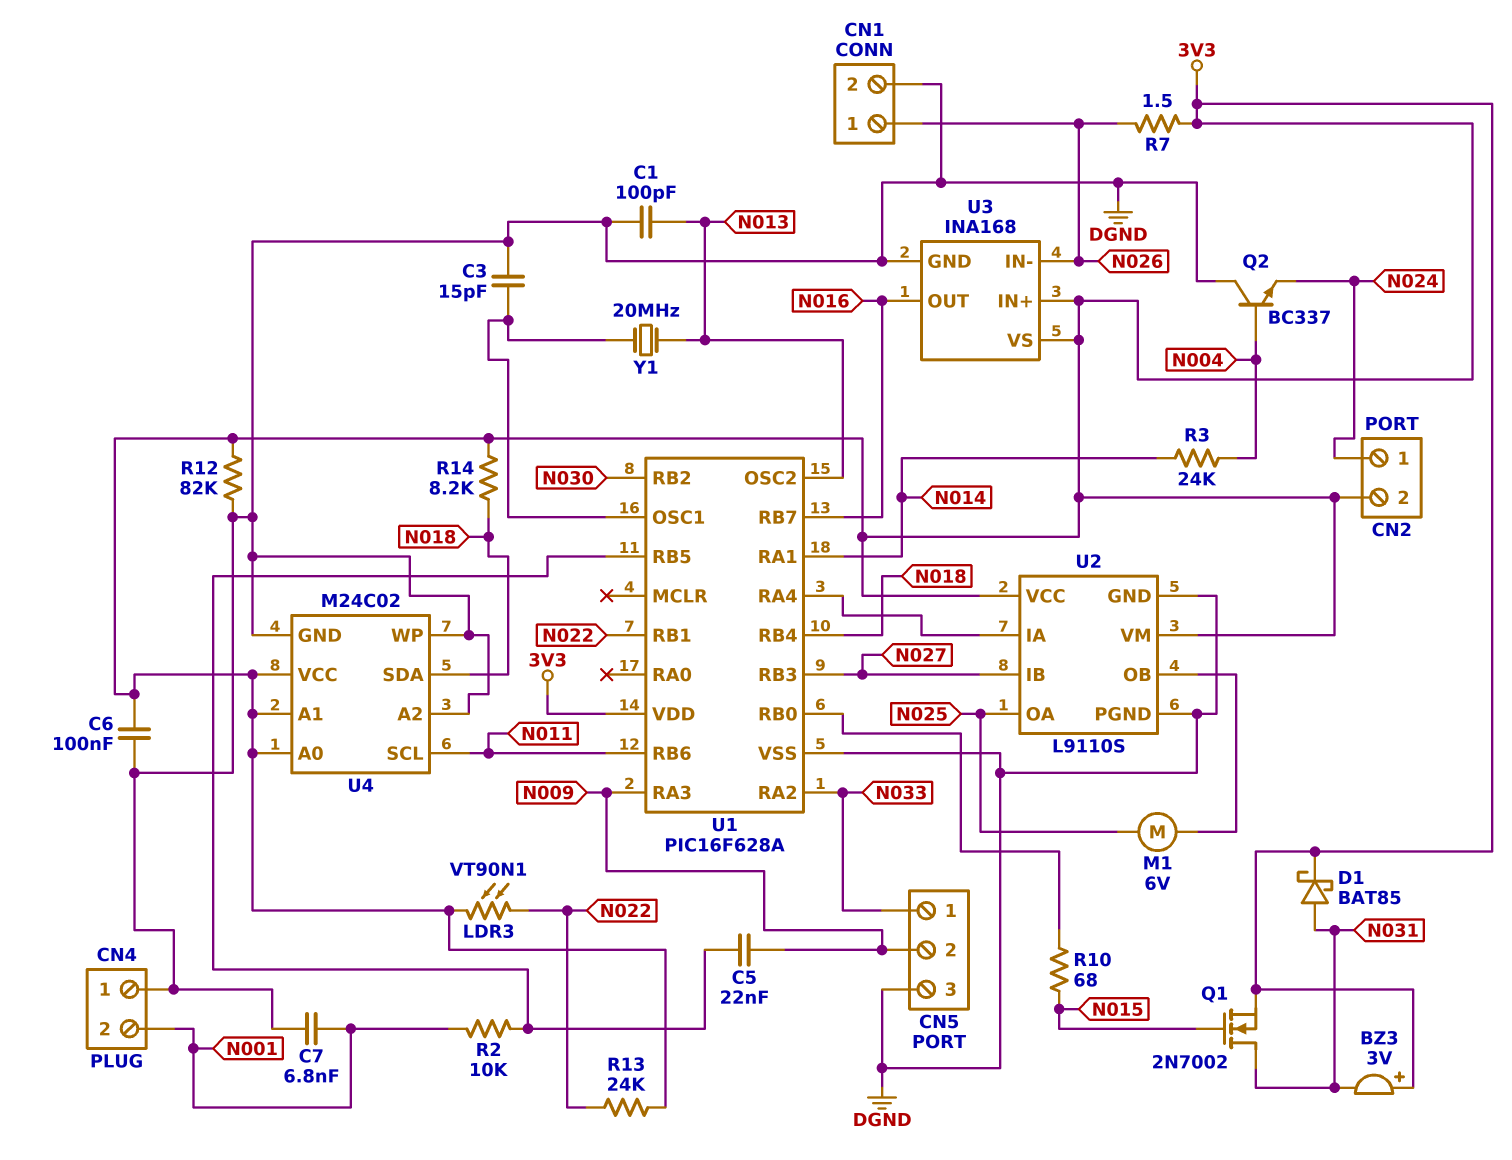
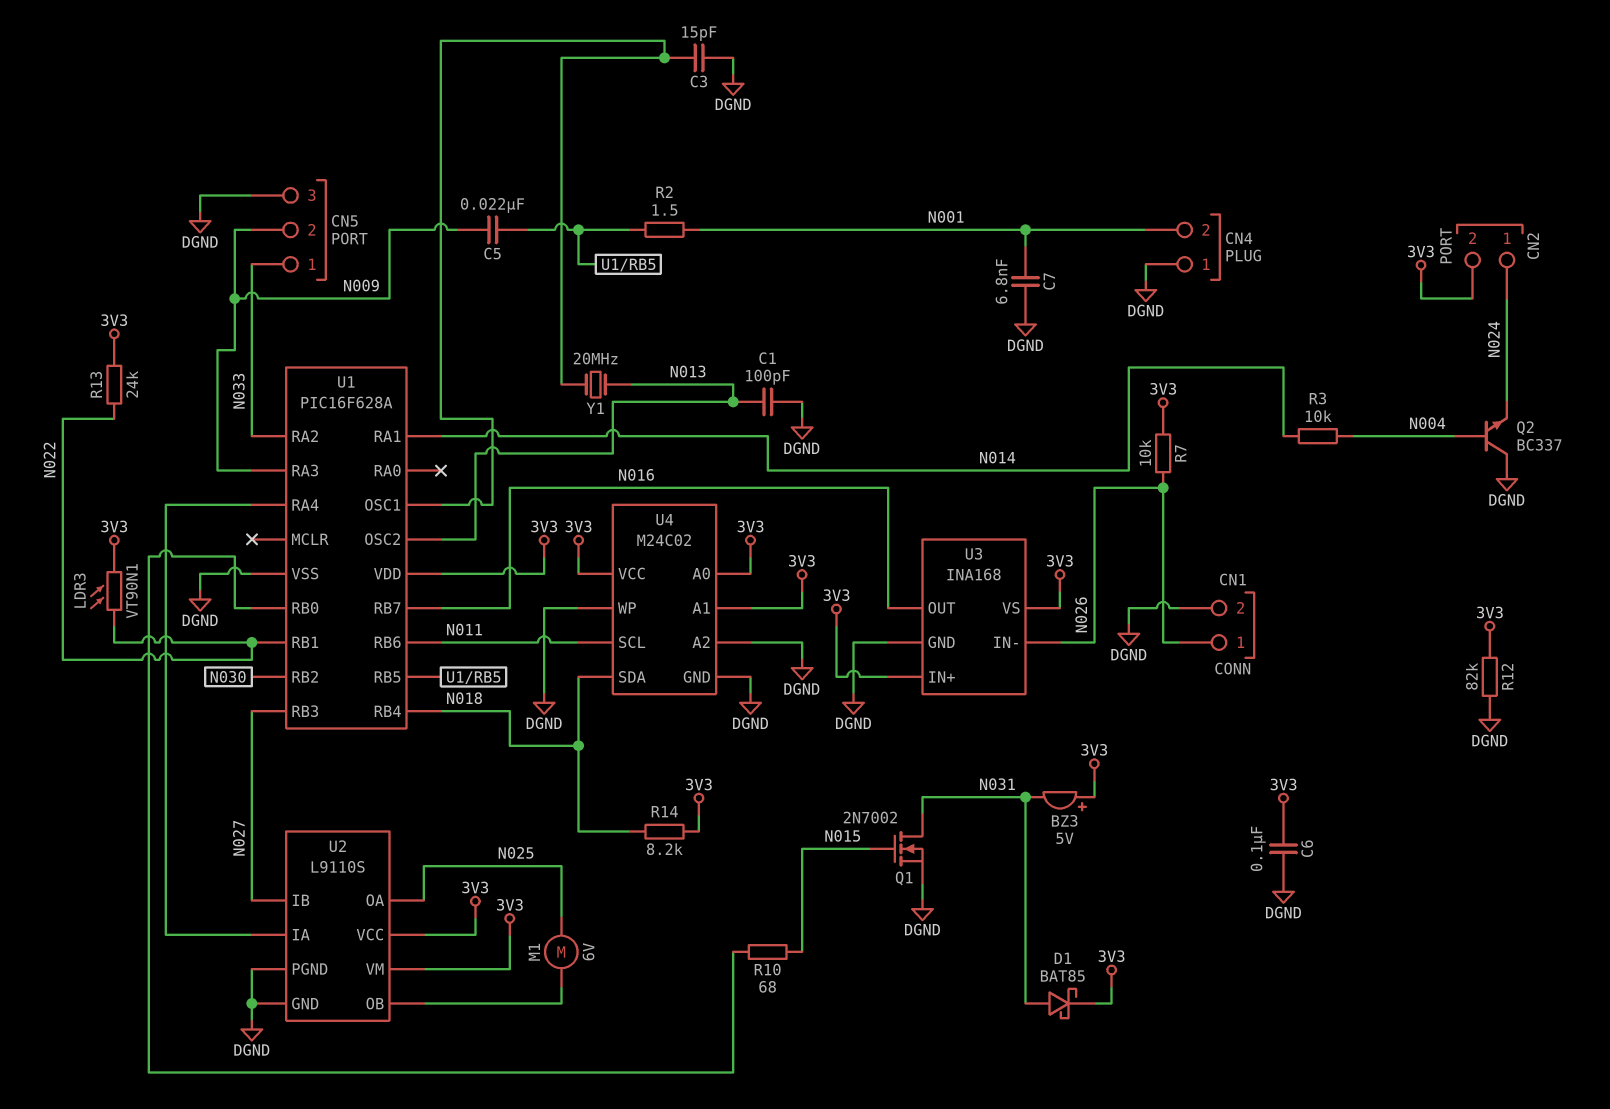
BZ3: buzzer 3V (plus 3V3, minus N031) -> buzzer 5V (plus 3V3, minus N031)
Q1: NMOS 2N7002 (G N015, D N031, S 3V3) -> NMOS 2N7002 (G N015, D N031, S DGND)
R2: 10k (N001, U1/RB5) -> 1.5 (N001, U1/RB5)
R3: 24k (N004, N014) -> 10k (N004, N014)
R7: 1.5 (3V3, N026) -> 10k (3V3, N026)

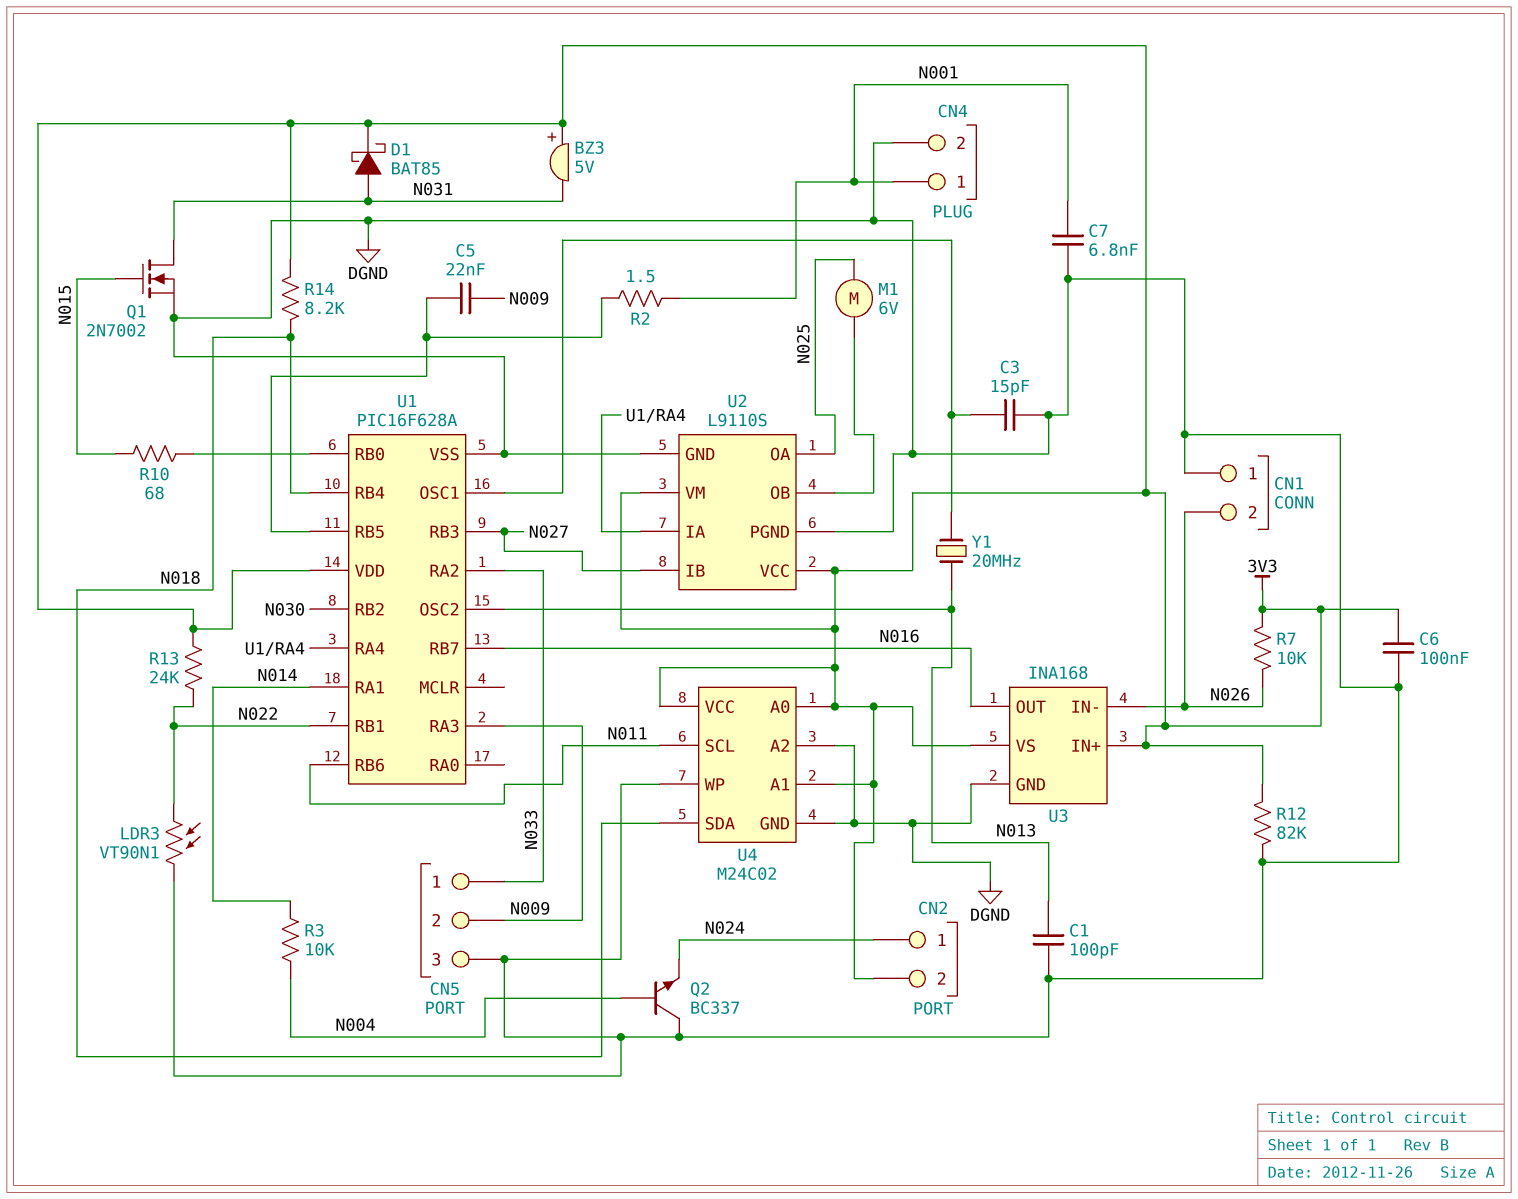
CN1 pin 1: N026 -> DGND
CN1 pin 2: DGND -> N026
CN4 pin 1: DGND -> N001
CN4 pin 2: N001 -> DGND
LDR3: VT90N1 (3V3, N022) -> VT90N1 (DGND, N022)

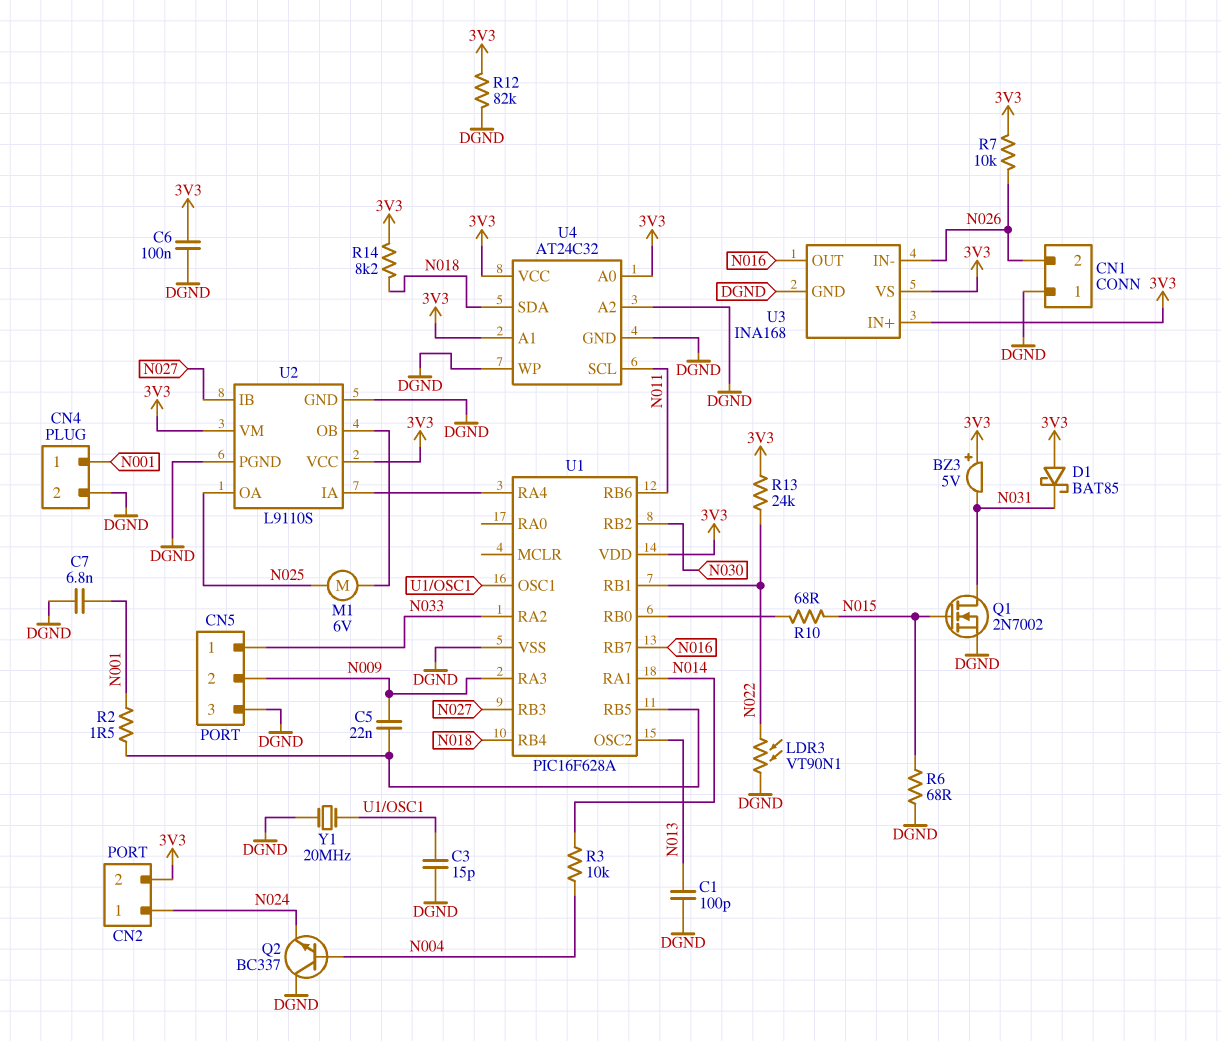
D1: schottky BAT85 (A N031, K 3V3) -> schottky BAT85 (A 3V3, K N031)
R6: none -> 68 (DGND, N015)
U4: M24C02 -> AT24C32
Y1: 20MHz (N013, U1/OSC1) -> 20MHz (DGND, U1/OSC1)

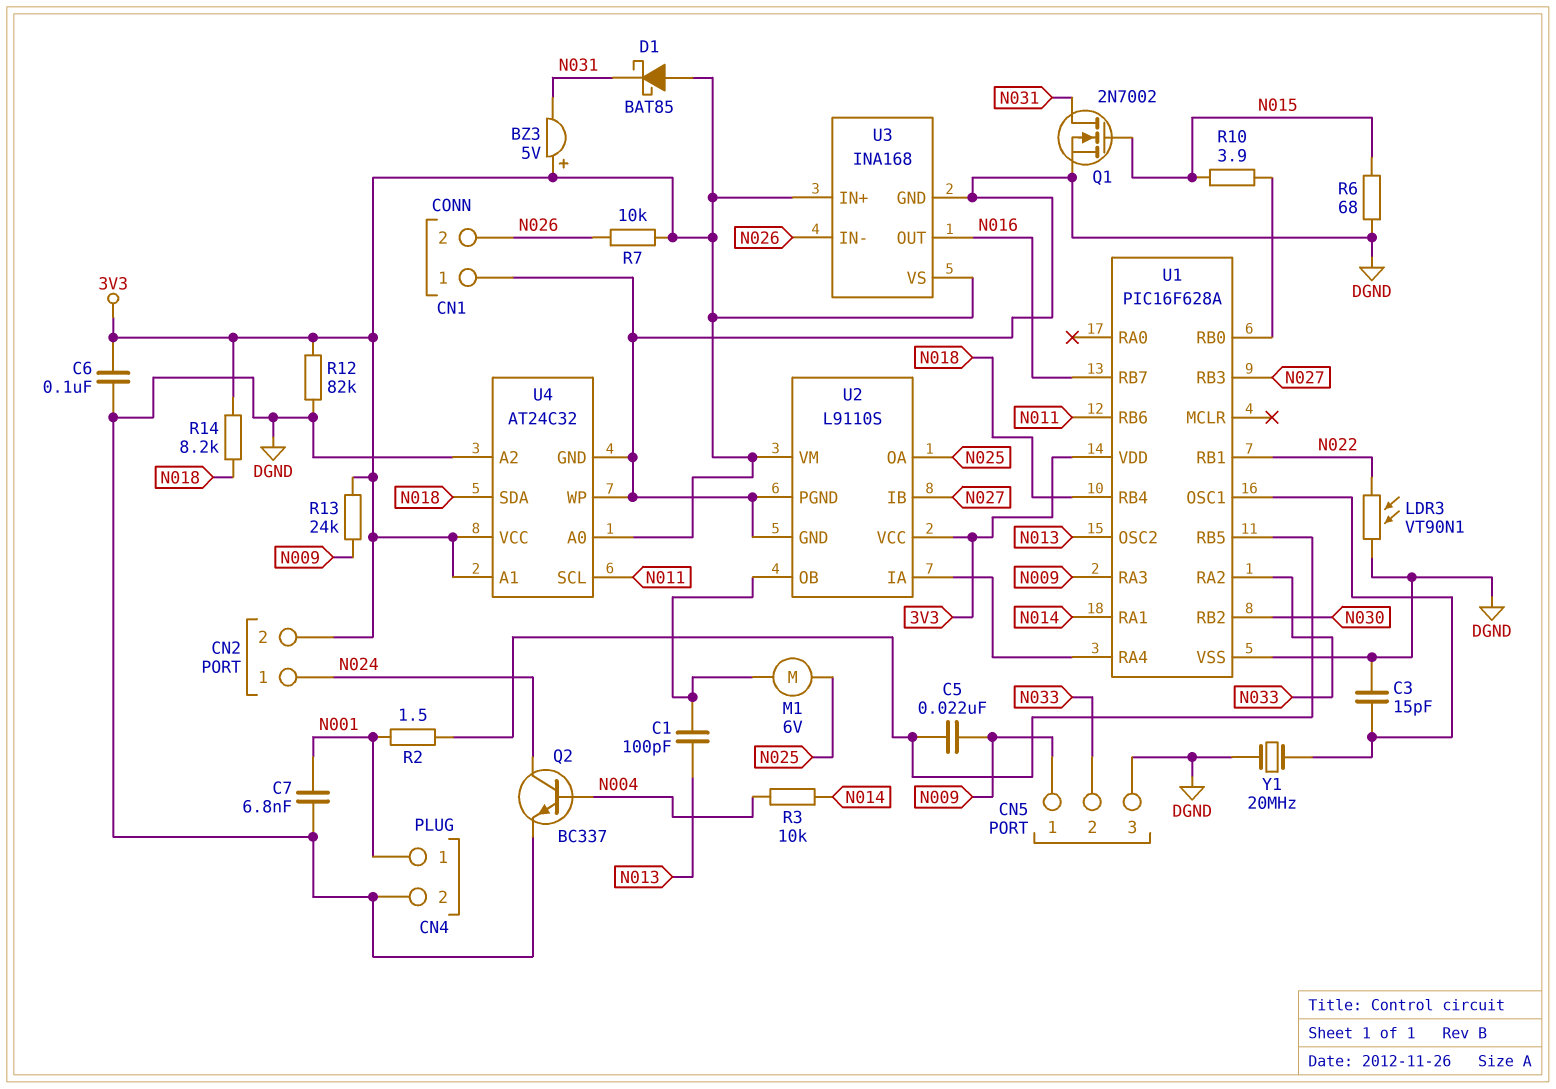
C1: 100pF (DGND, N013) -> 100pF (N013, U2/OB)
CN5 pin 1: N033 -> N009
CN5 pin 2: N009 -> N033
Q2: NPN BC337 (B N004, C DGND, E N024) -> NPN BC337 (B N004, C N024, E DGND)
R10: 68 (N015, U1/RB0) -> 3.9 (N015, U1/RB0)
R13: 24k (3V3, N022) -> 24k (3V3, N009)

